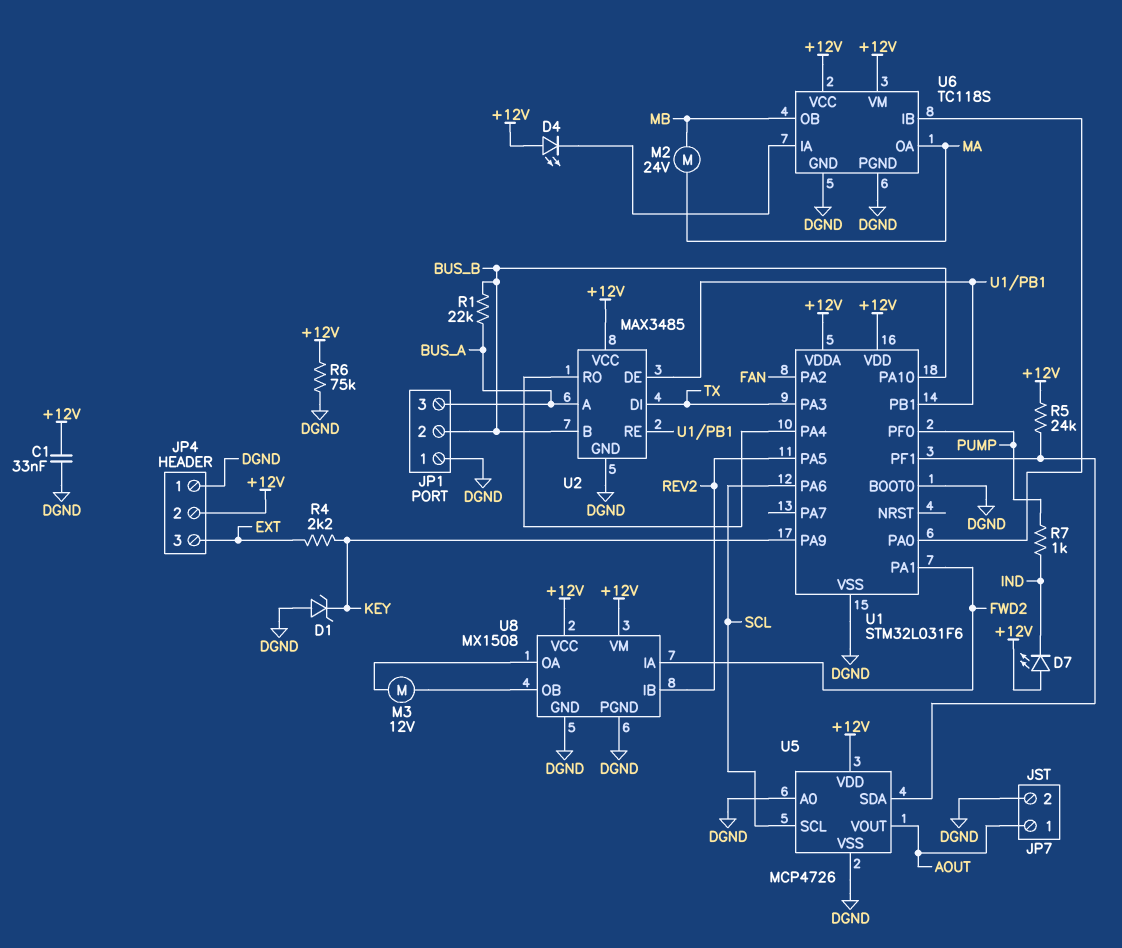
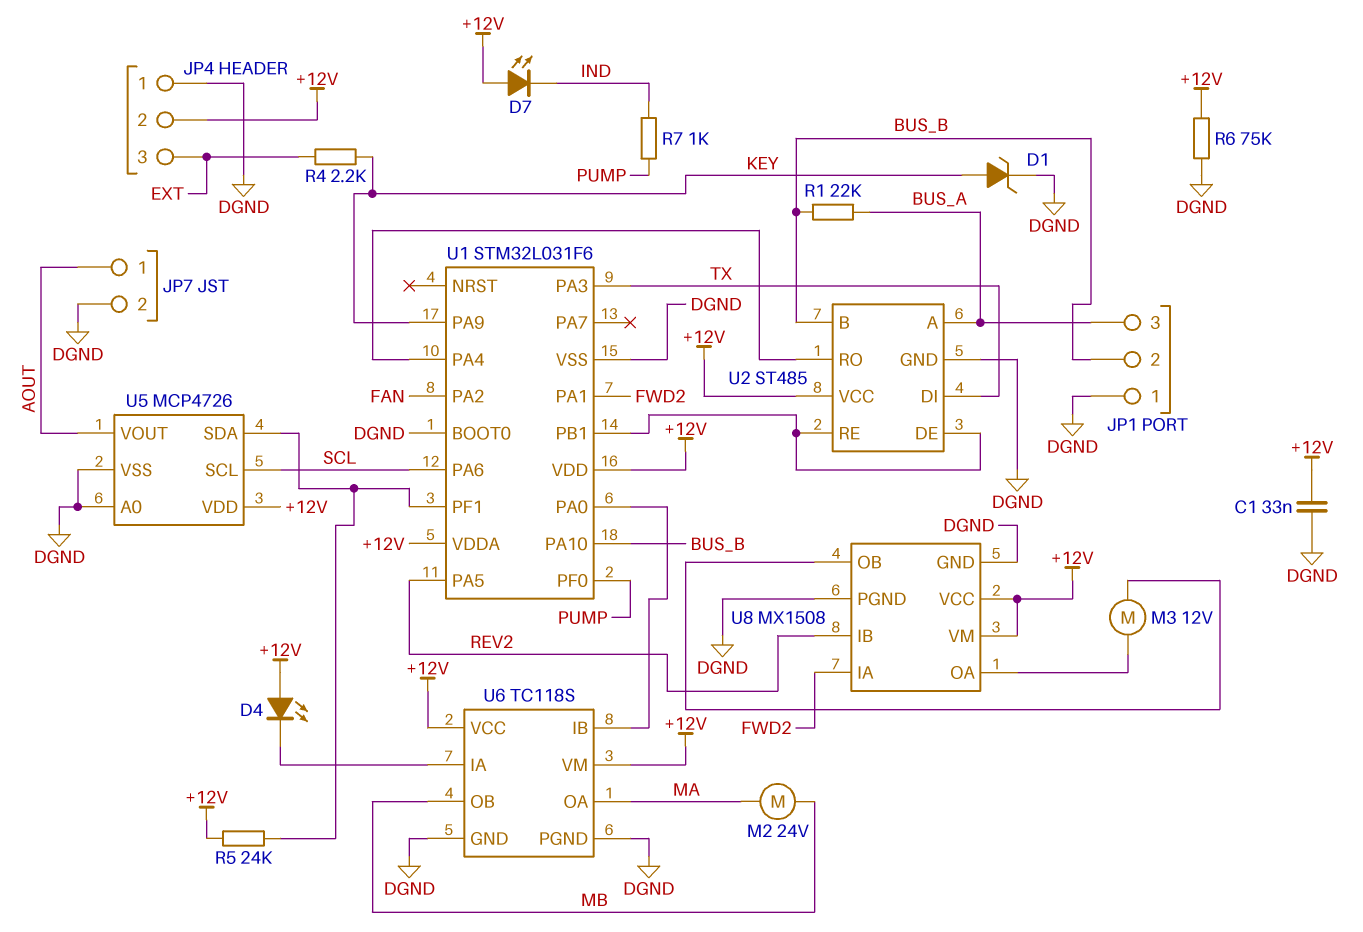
D1: zener (A DGND, K KEY) -> zener (A KEY, K DGND)
U2: MAX3485 -> ST485

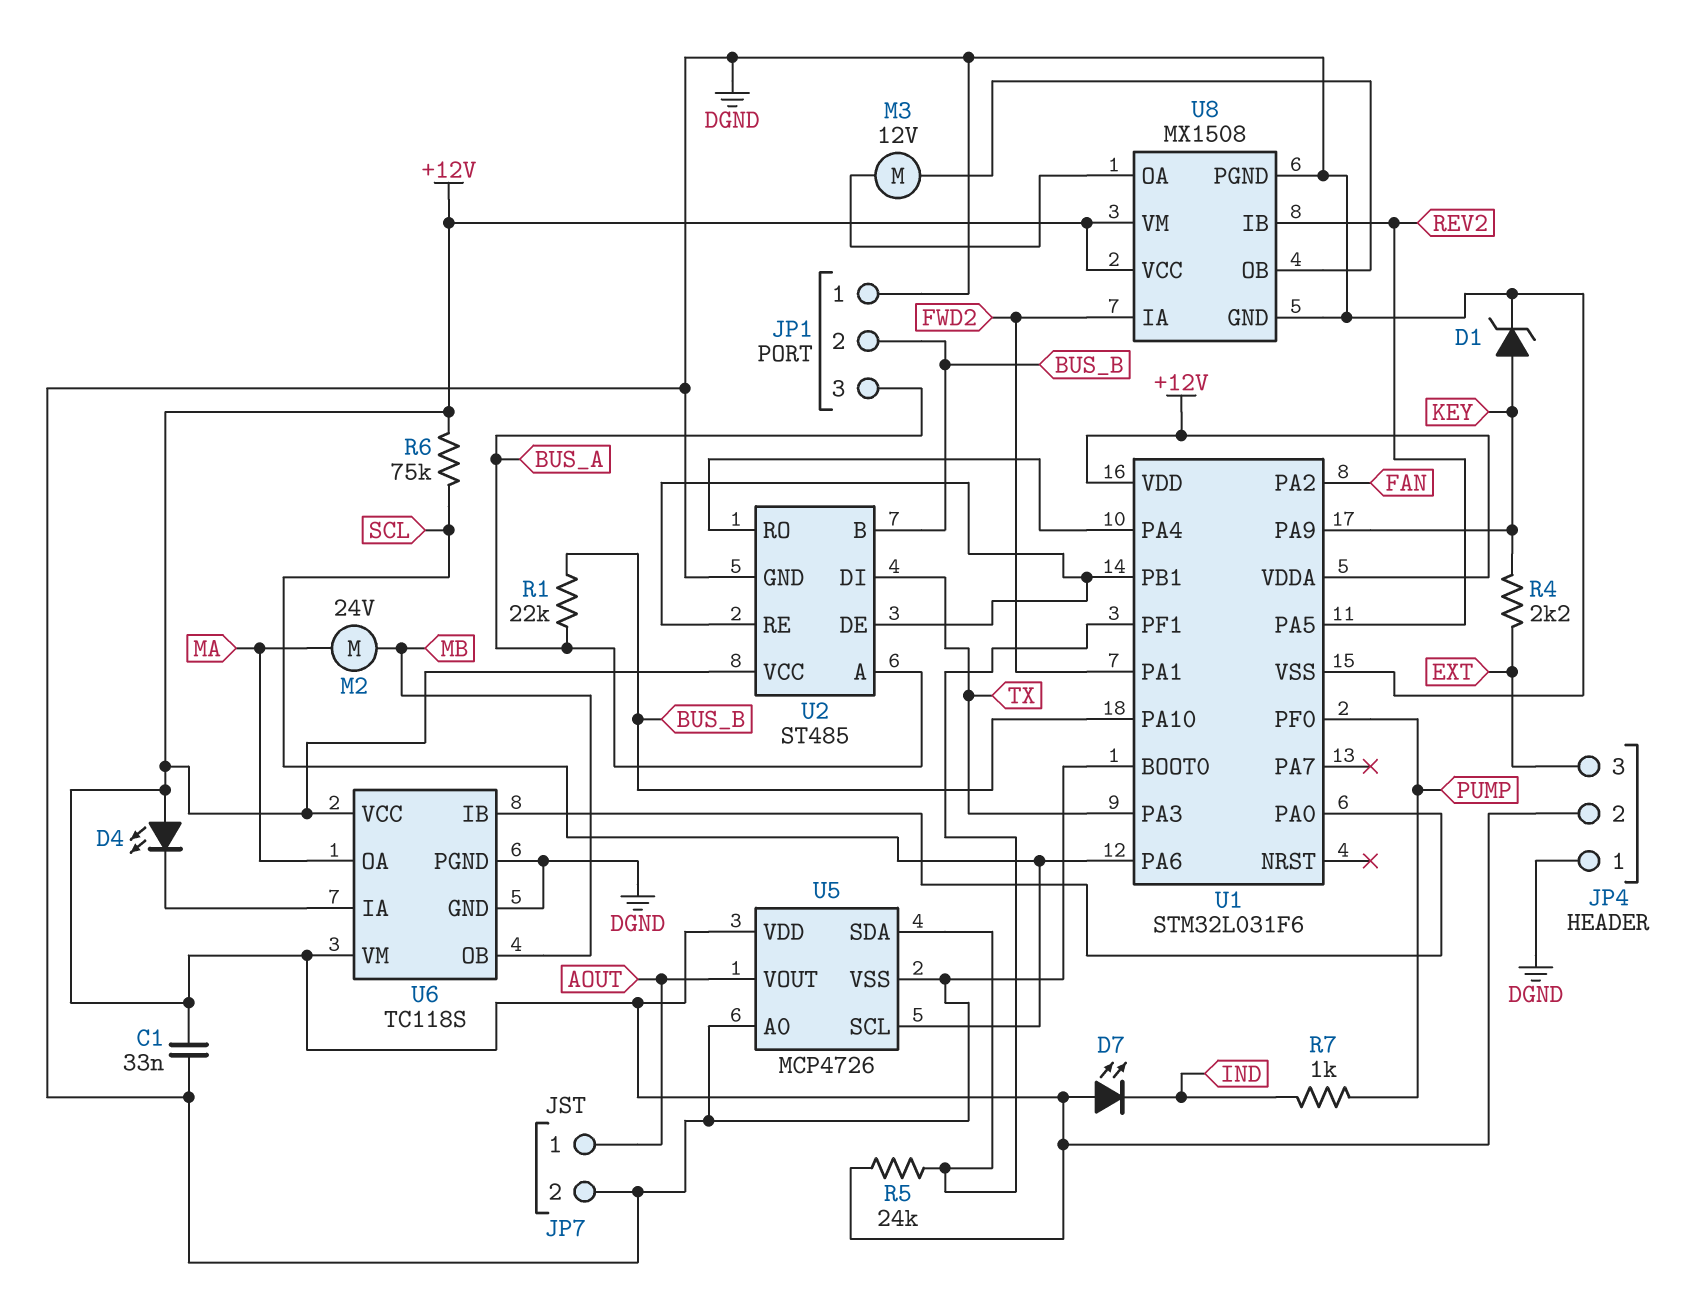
R6: 75k (+12V, DGND) -> 75k (+12V, SCL)

